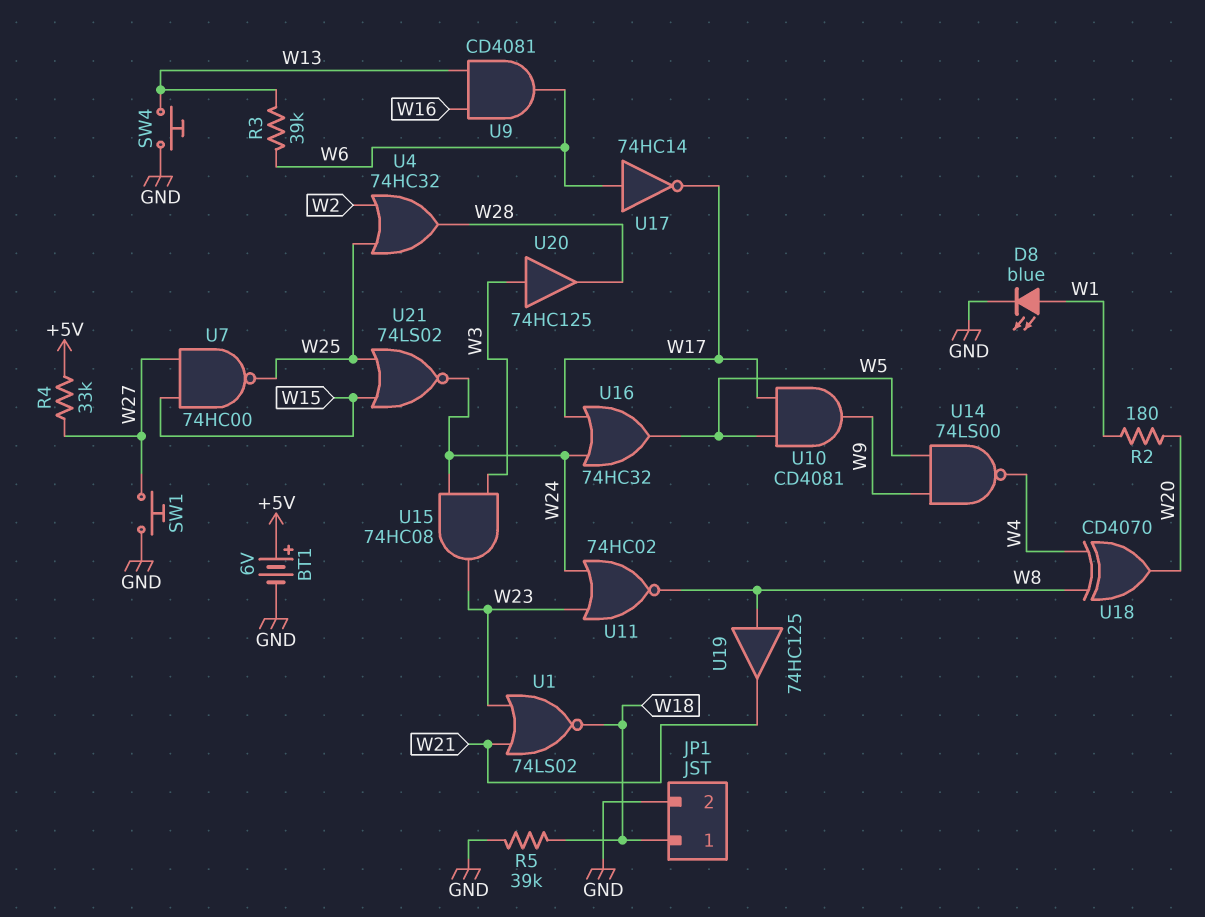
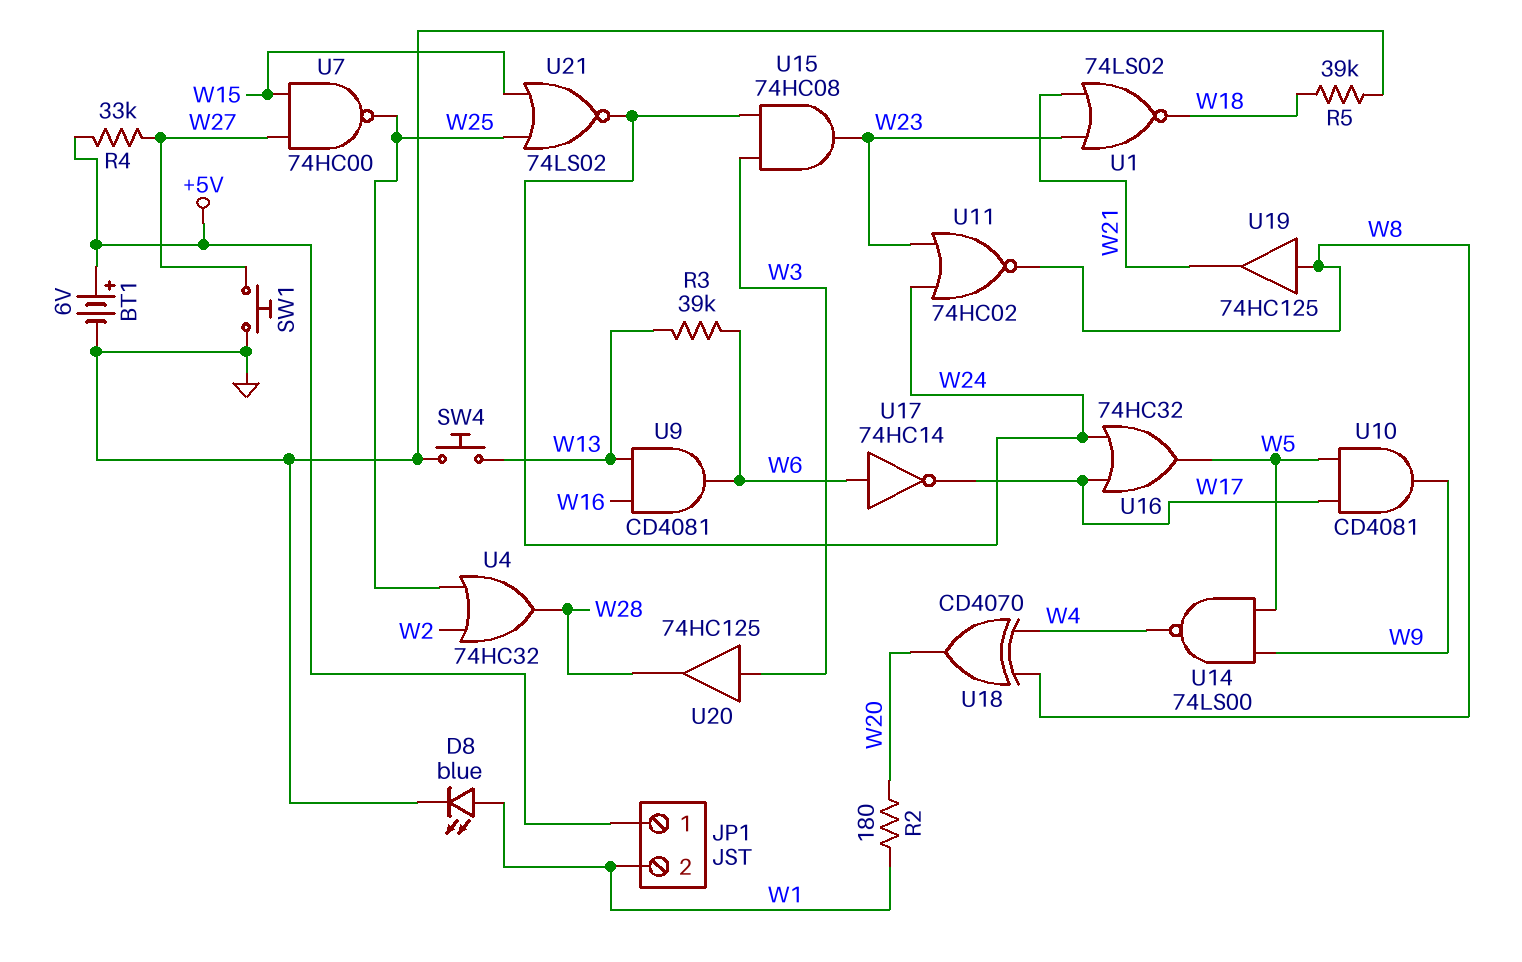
JP1 pin 1: W18 -> +5V
JP1 pin 2: GND -> W1

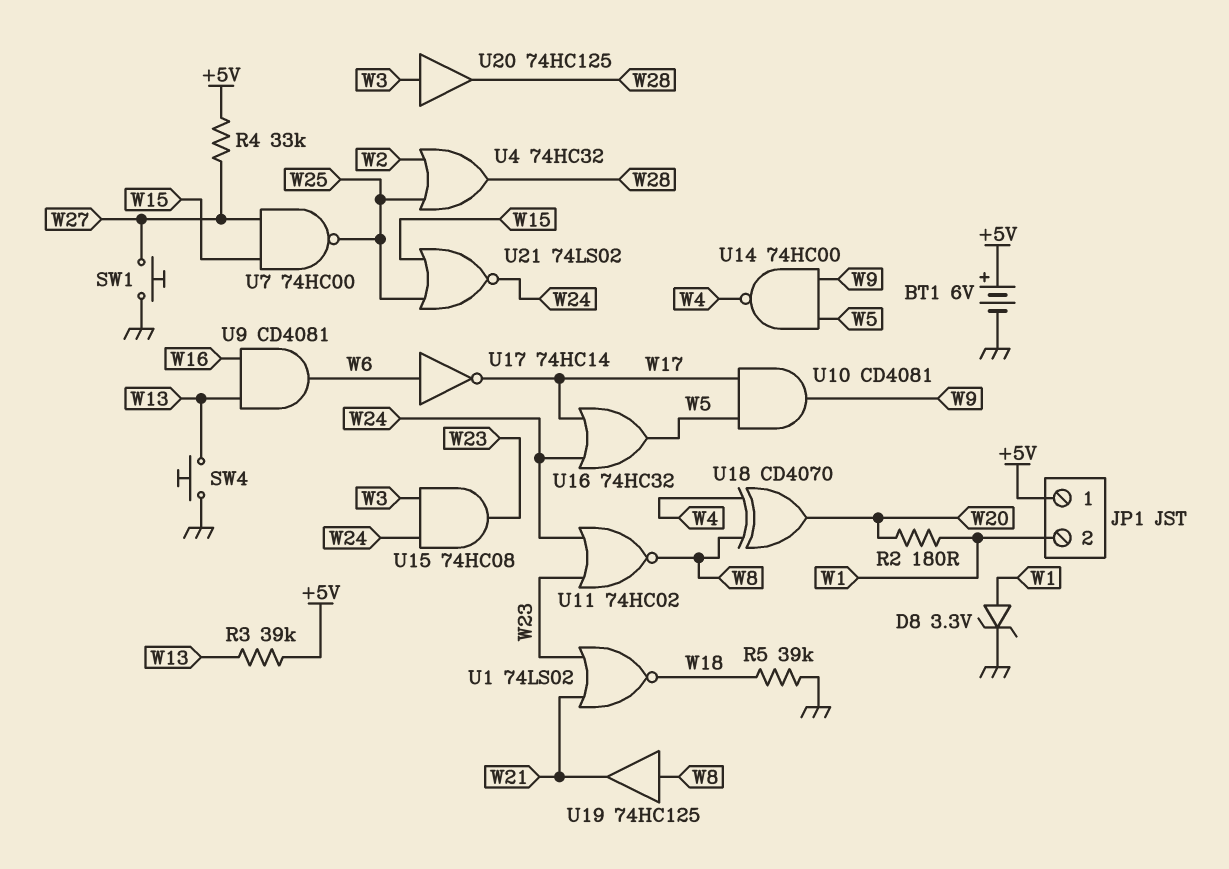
D8: LED blue (A W1, K GND) -> zener 3.3V (A W1, K GND)
R3: 39k (W6, W13) -> 39k (+5V, W13)
U14: NAND 74LS00 (in W5, in W9, out W4) -> NAND 74HC00 (in W5, in W9, out W4)

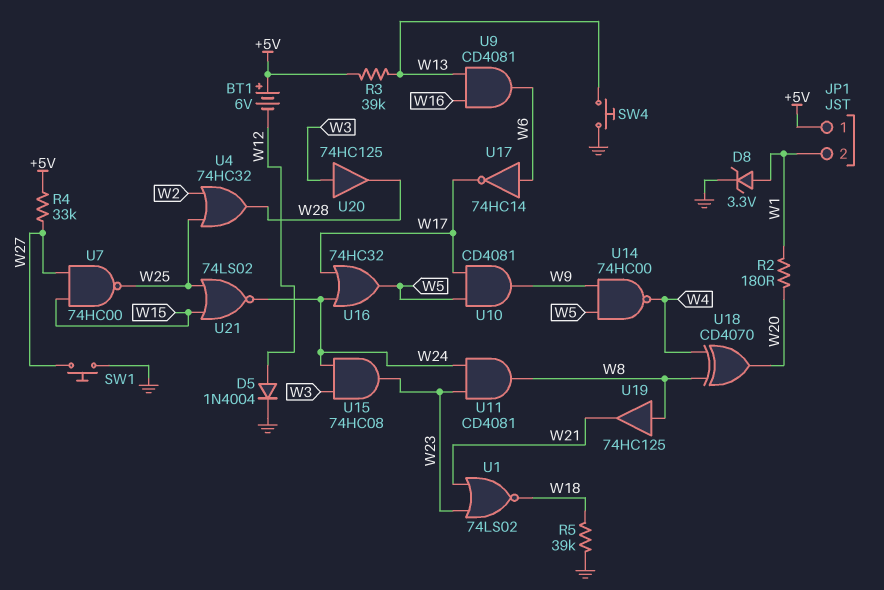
BT1: 6V (plus +5V, minus GND) -> 6V (plus +5V, minus W12)
D5: none -> diode 1N4004 (A W12, K GND)
U11: NOR 74HC02 (in W23, in W24, out W8) -> AND CD4081 (in W23, in W24, out W8)

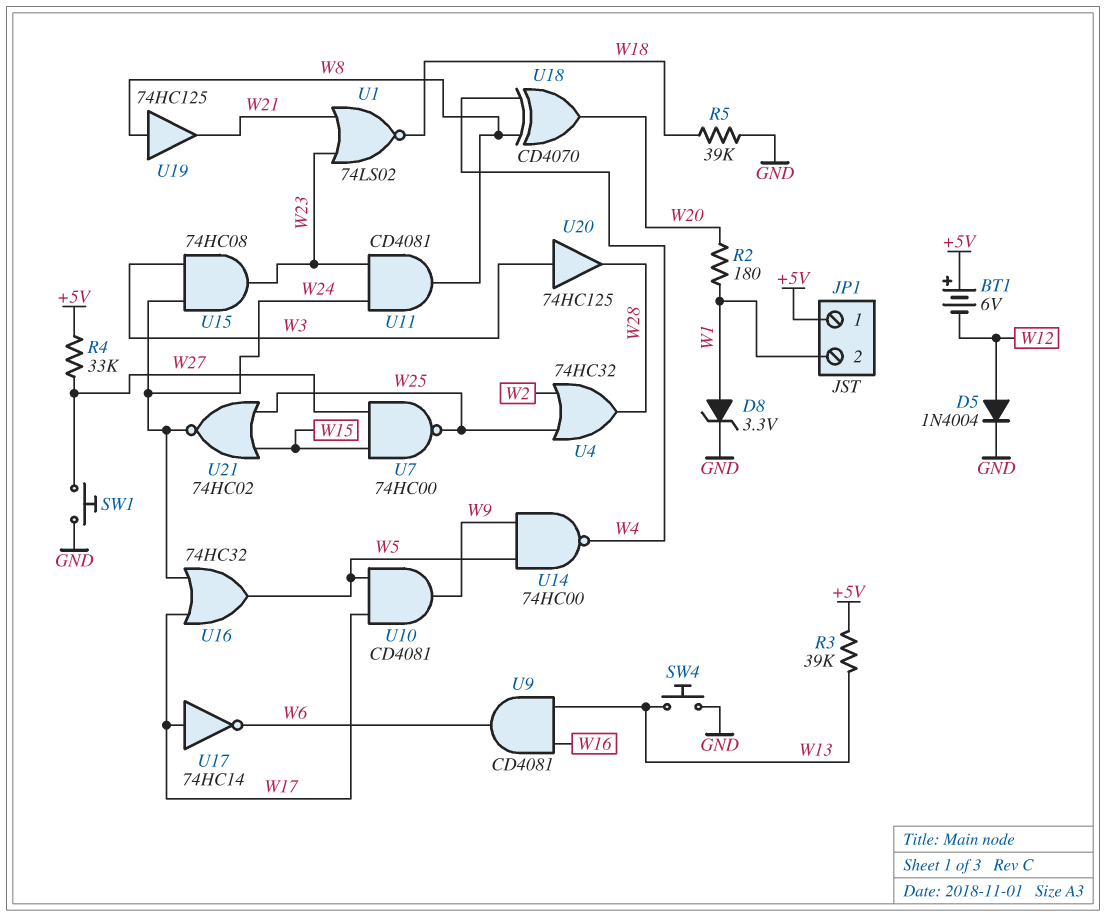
U17: NOT 74HC14 (in W6, out W17) -> NOT 74HC14 (in W17, out W6)
U21: NOR 74LS02 (in W15, in W25, out W24) -> NOR 74HC02 (in W15, in W25, out W24)

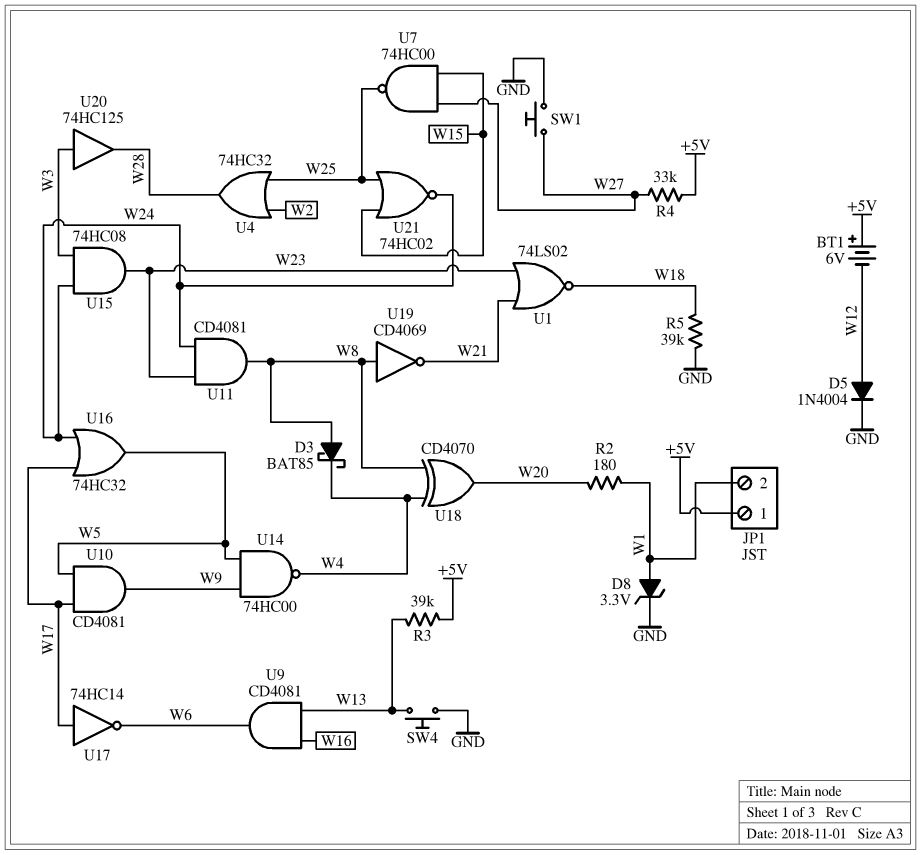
D3: none -> schottky BAT85 (A W8, K W4)
U19: buffer 74HC125 (in W8, out W21) -> NOT CD4069 (in W8, out W21)

